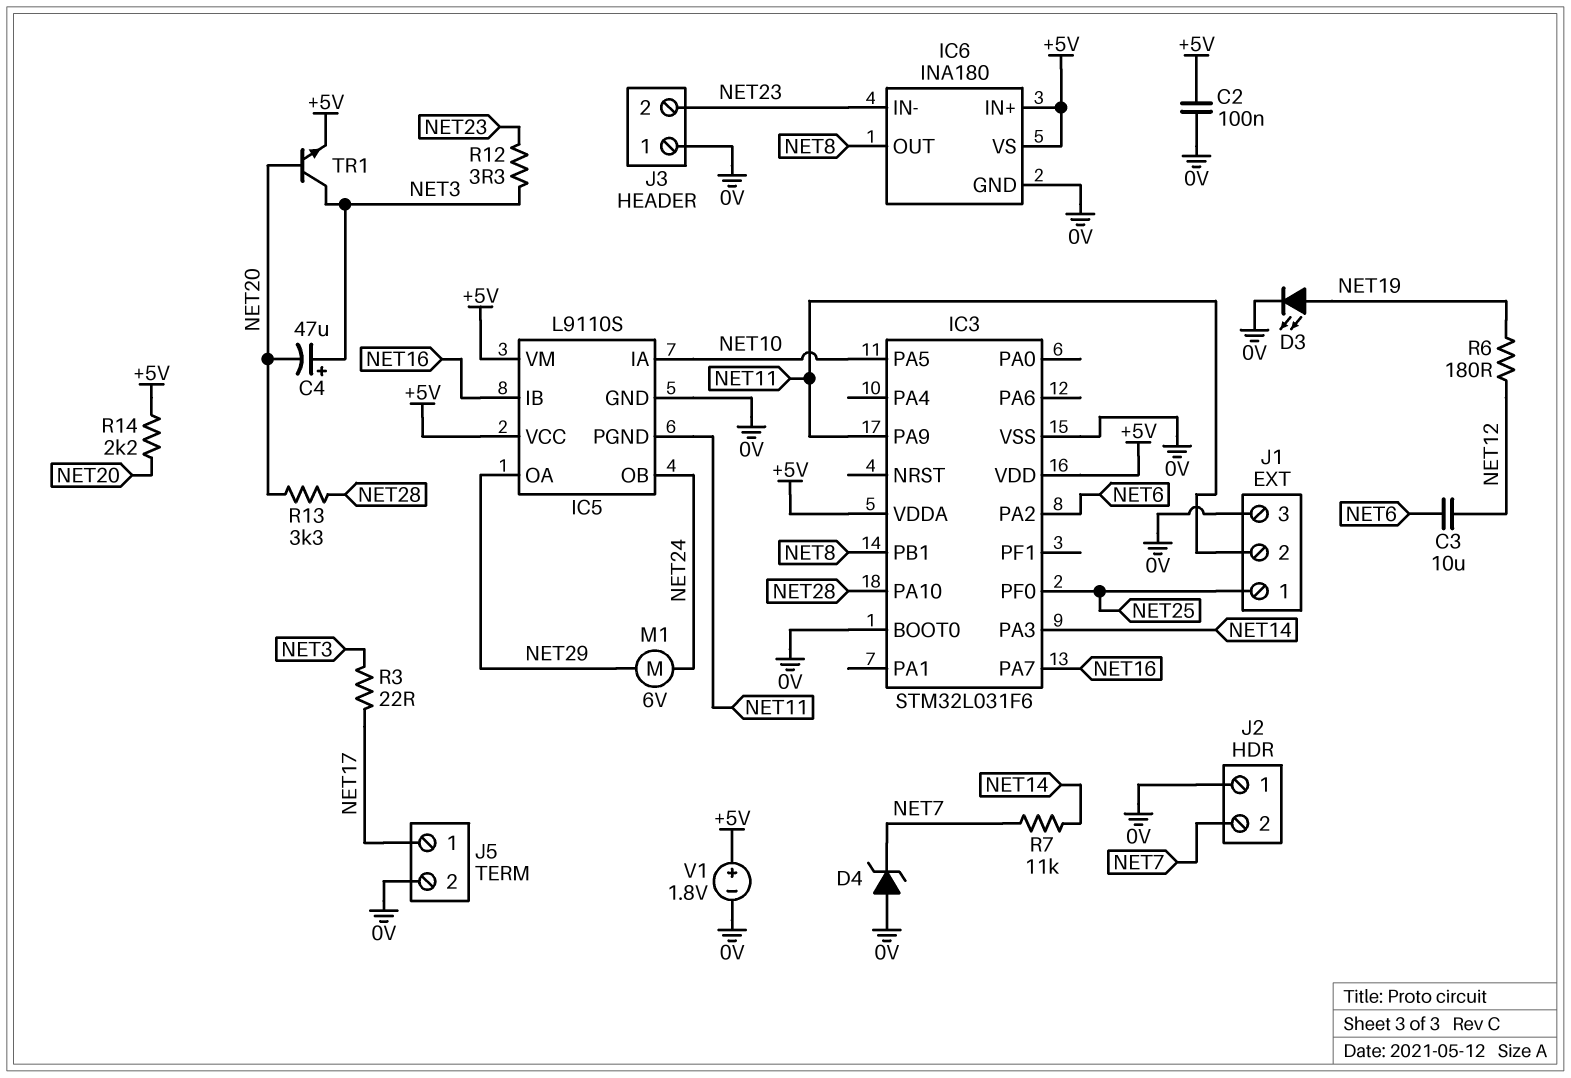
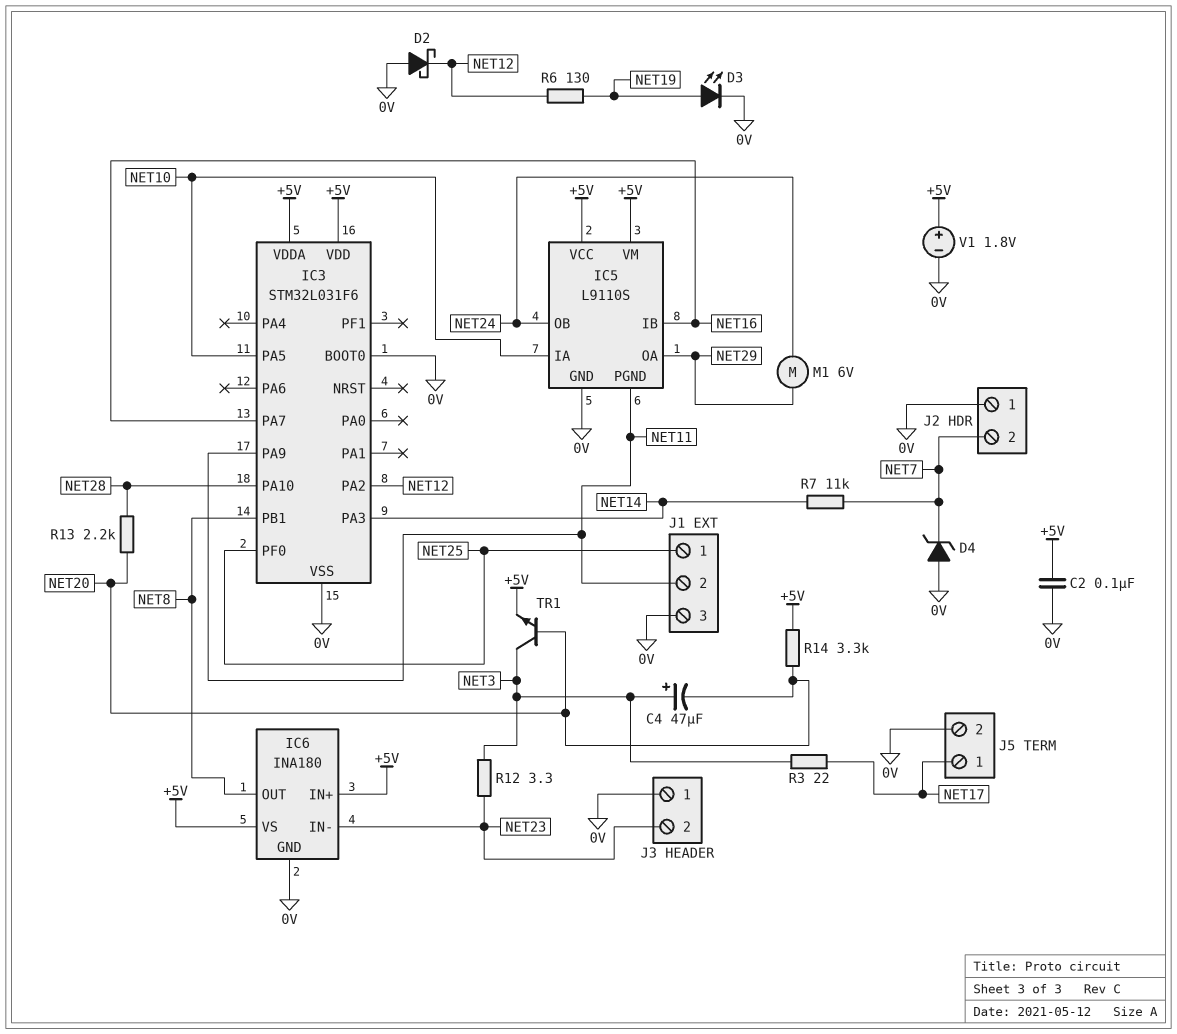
C3: 10uF (NET6, NET12) -> none
D2: none -> schottky (A 0V, K NET12)
IC3 pin PA2: NET6 -> NET12
R6: 180 (NET12, NET19) -> 130 (NET12, NET19)
R13: 3.3k (NET20, NET28) -> 2.2k (NET20, NET28)
R14: 2.2k (+5V, NET20) -> 3.3k (+5V, NET20)

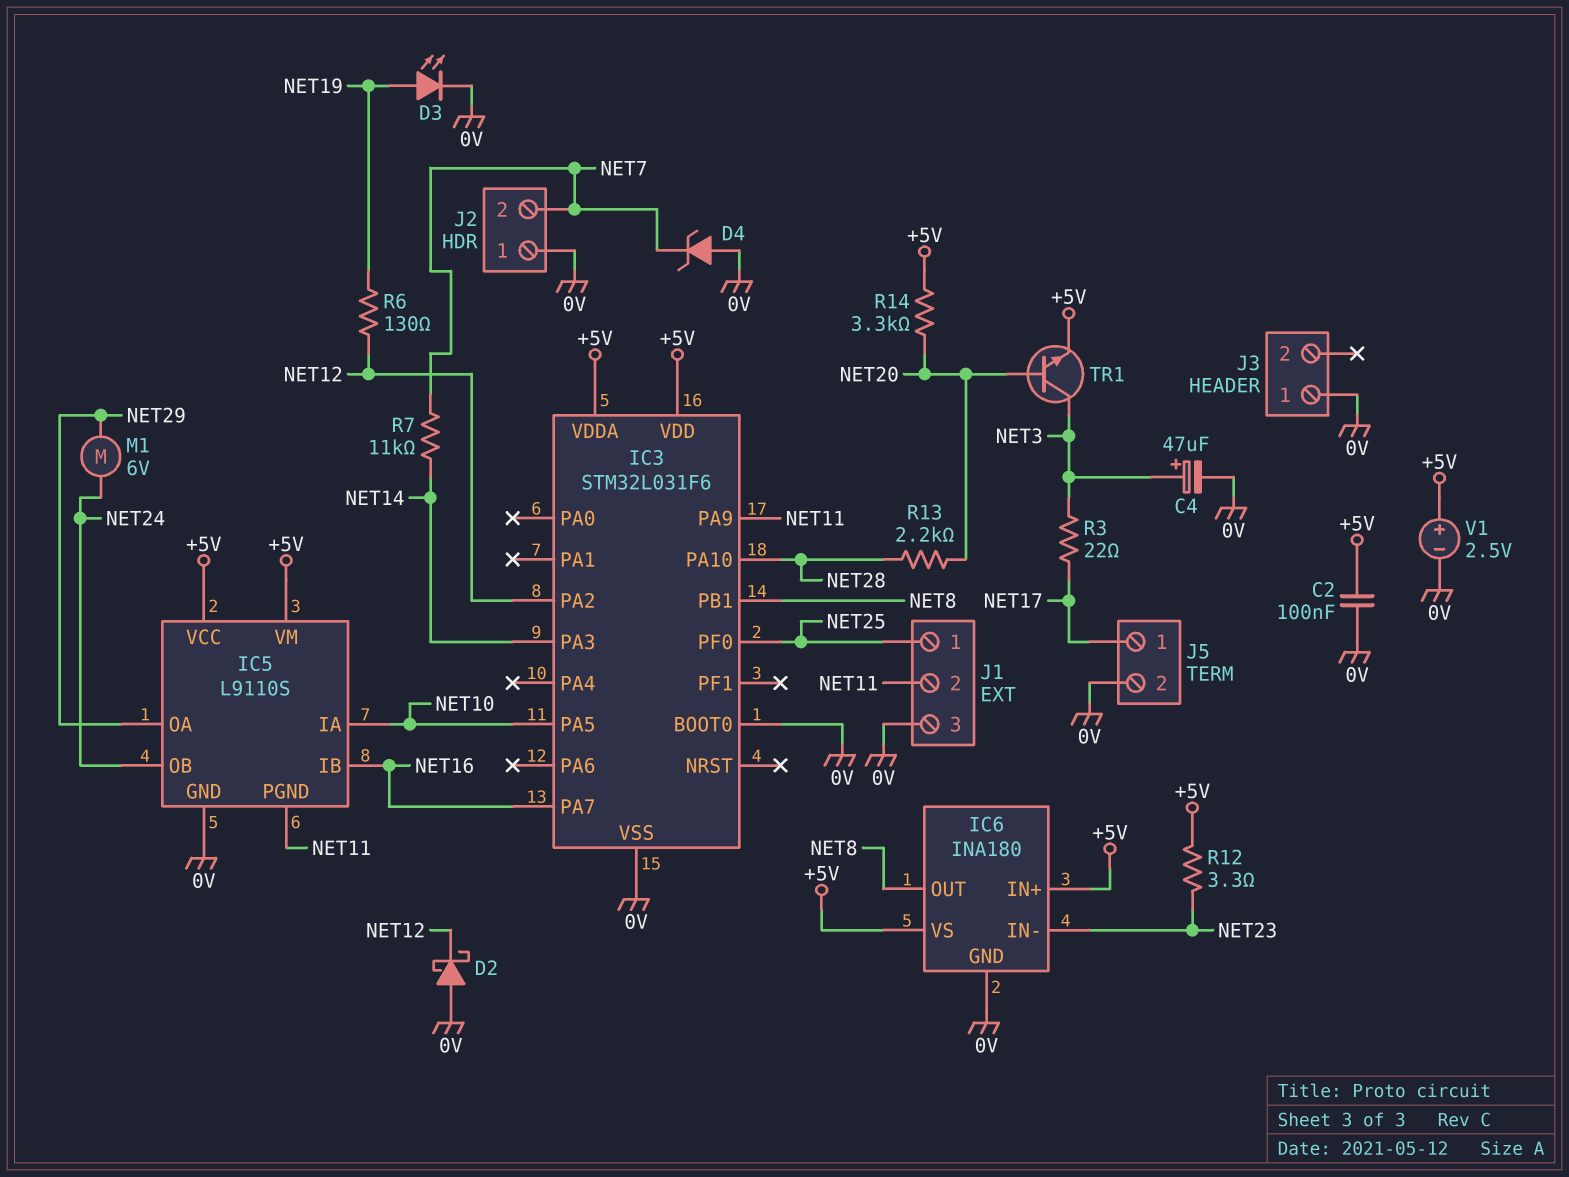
C4: 47uF (plus NET3, minus NET20) -> 47uF (plus NET3, minus 0V)
J3 pin 2: NET23 -> none
R12: 3.3 (NET3, NET23) -> 3.3 (+5V, NET23)
V1: 1.8V (plus +5V, minus 0V) -> 2.5V (plus +5V, minus 0V)

